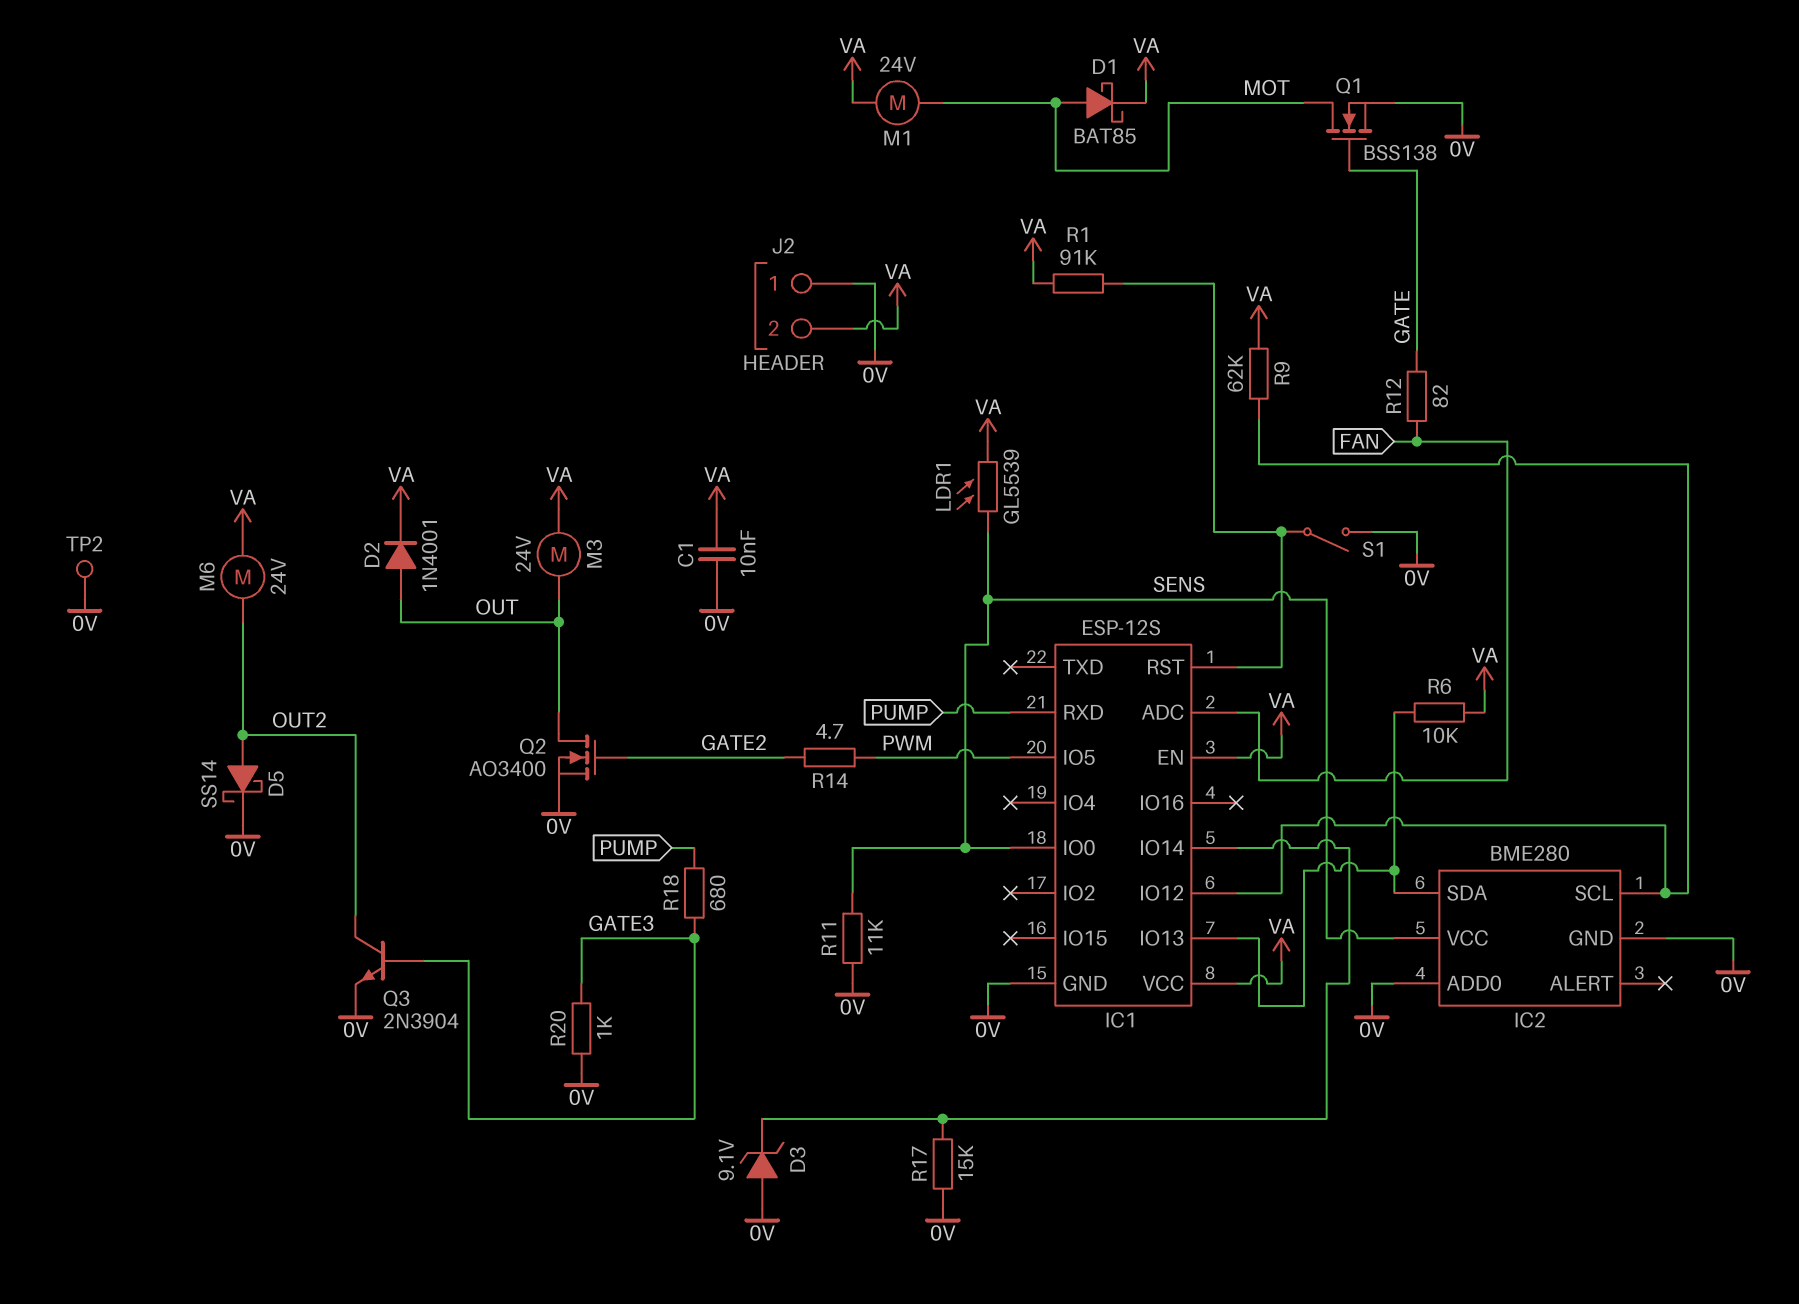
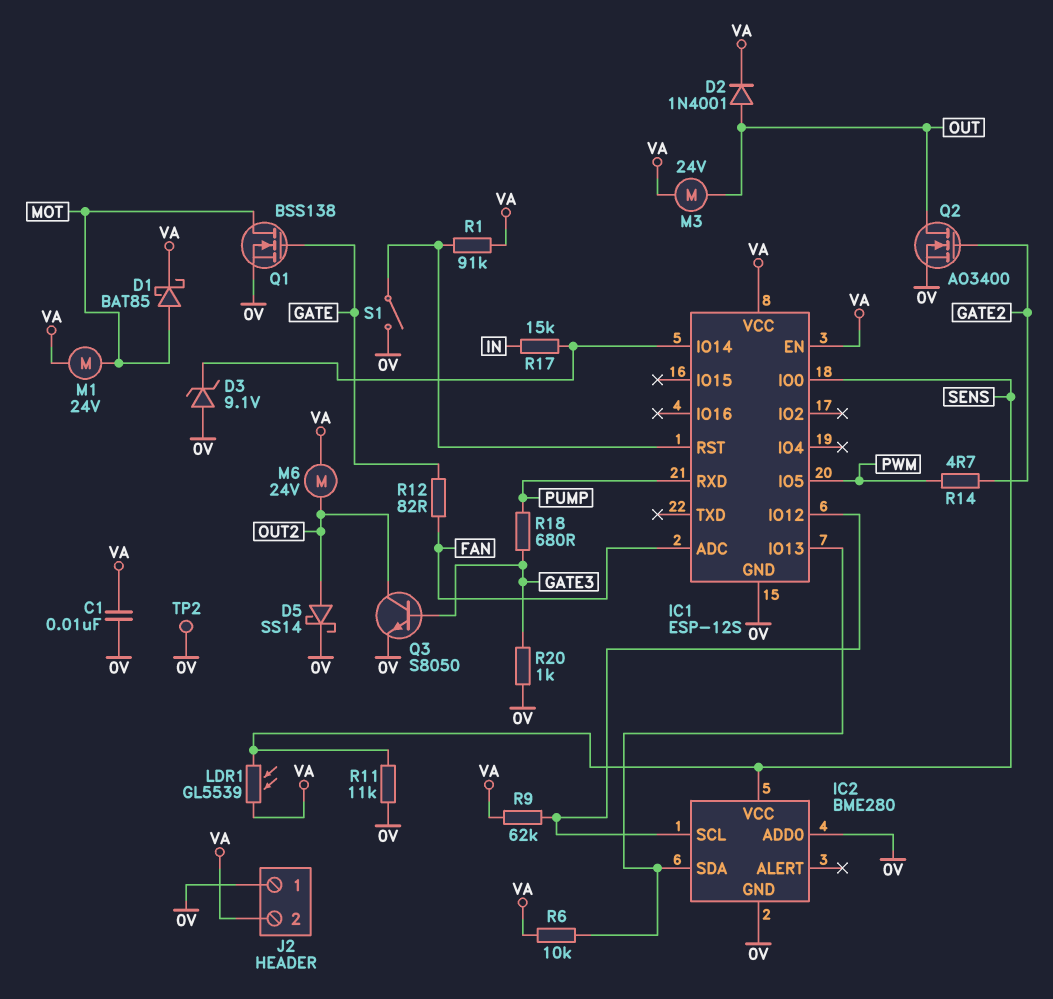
Q3: NPN 2N3904 (B GATE3, C OUT2, E 0V) -> NPN S8050 (B GATE3, C OUT2, E 0V)
R17: 15k (0V, IC1/IO14) -> 15k (IC1/IO14, IN)

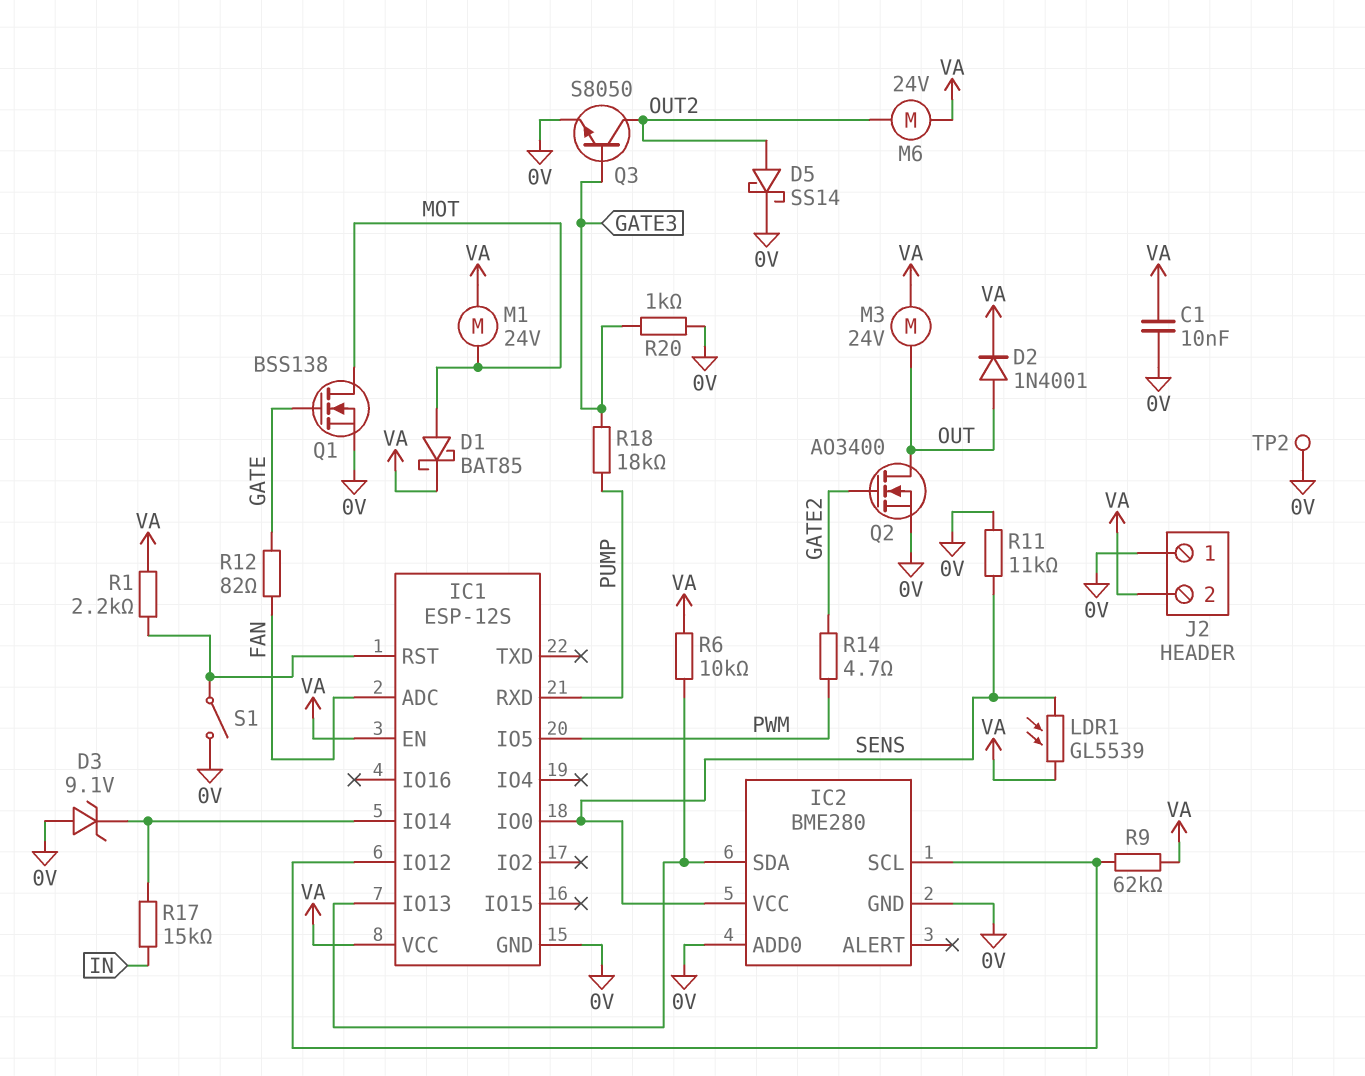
R1: 91k (IC1/RST, VA) -> 2.2k (IC1/RST, VA)
R18: 680 (GATE3, PUMP) -> 18k (GATE3, PUMP)

